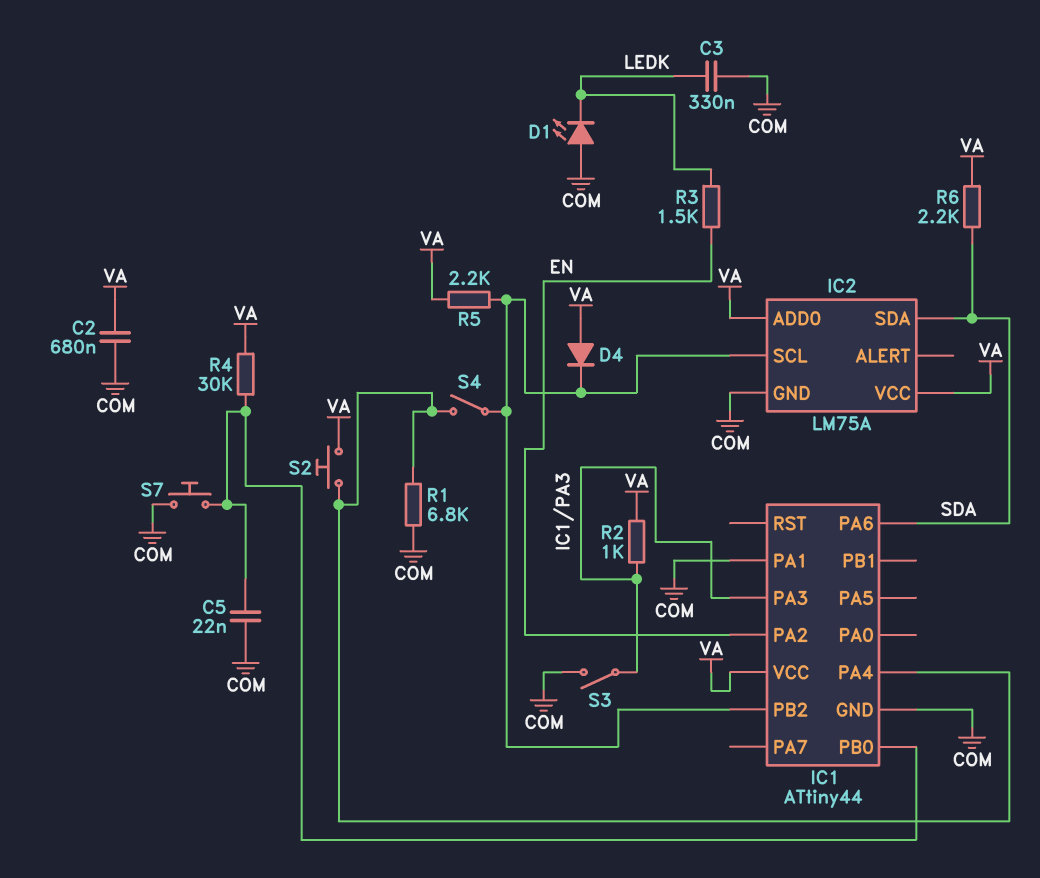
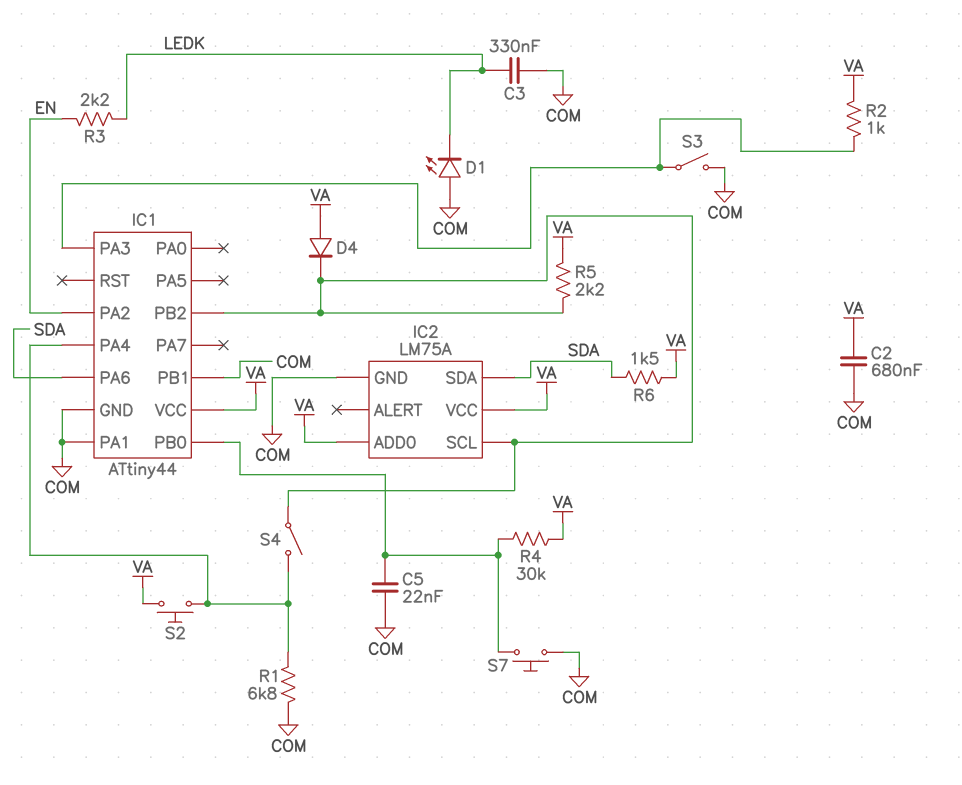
IC1 pin PB1: none -> COM
R3: 1.5k (EN, LEDK) -> 2.2k (EN, LEDK)
R6: 2.2k (SDA, VA) -> 1.5k (SDA, VA)

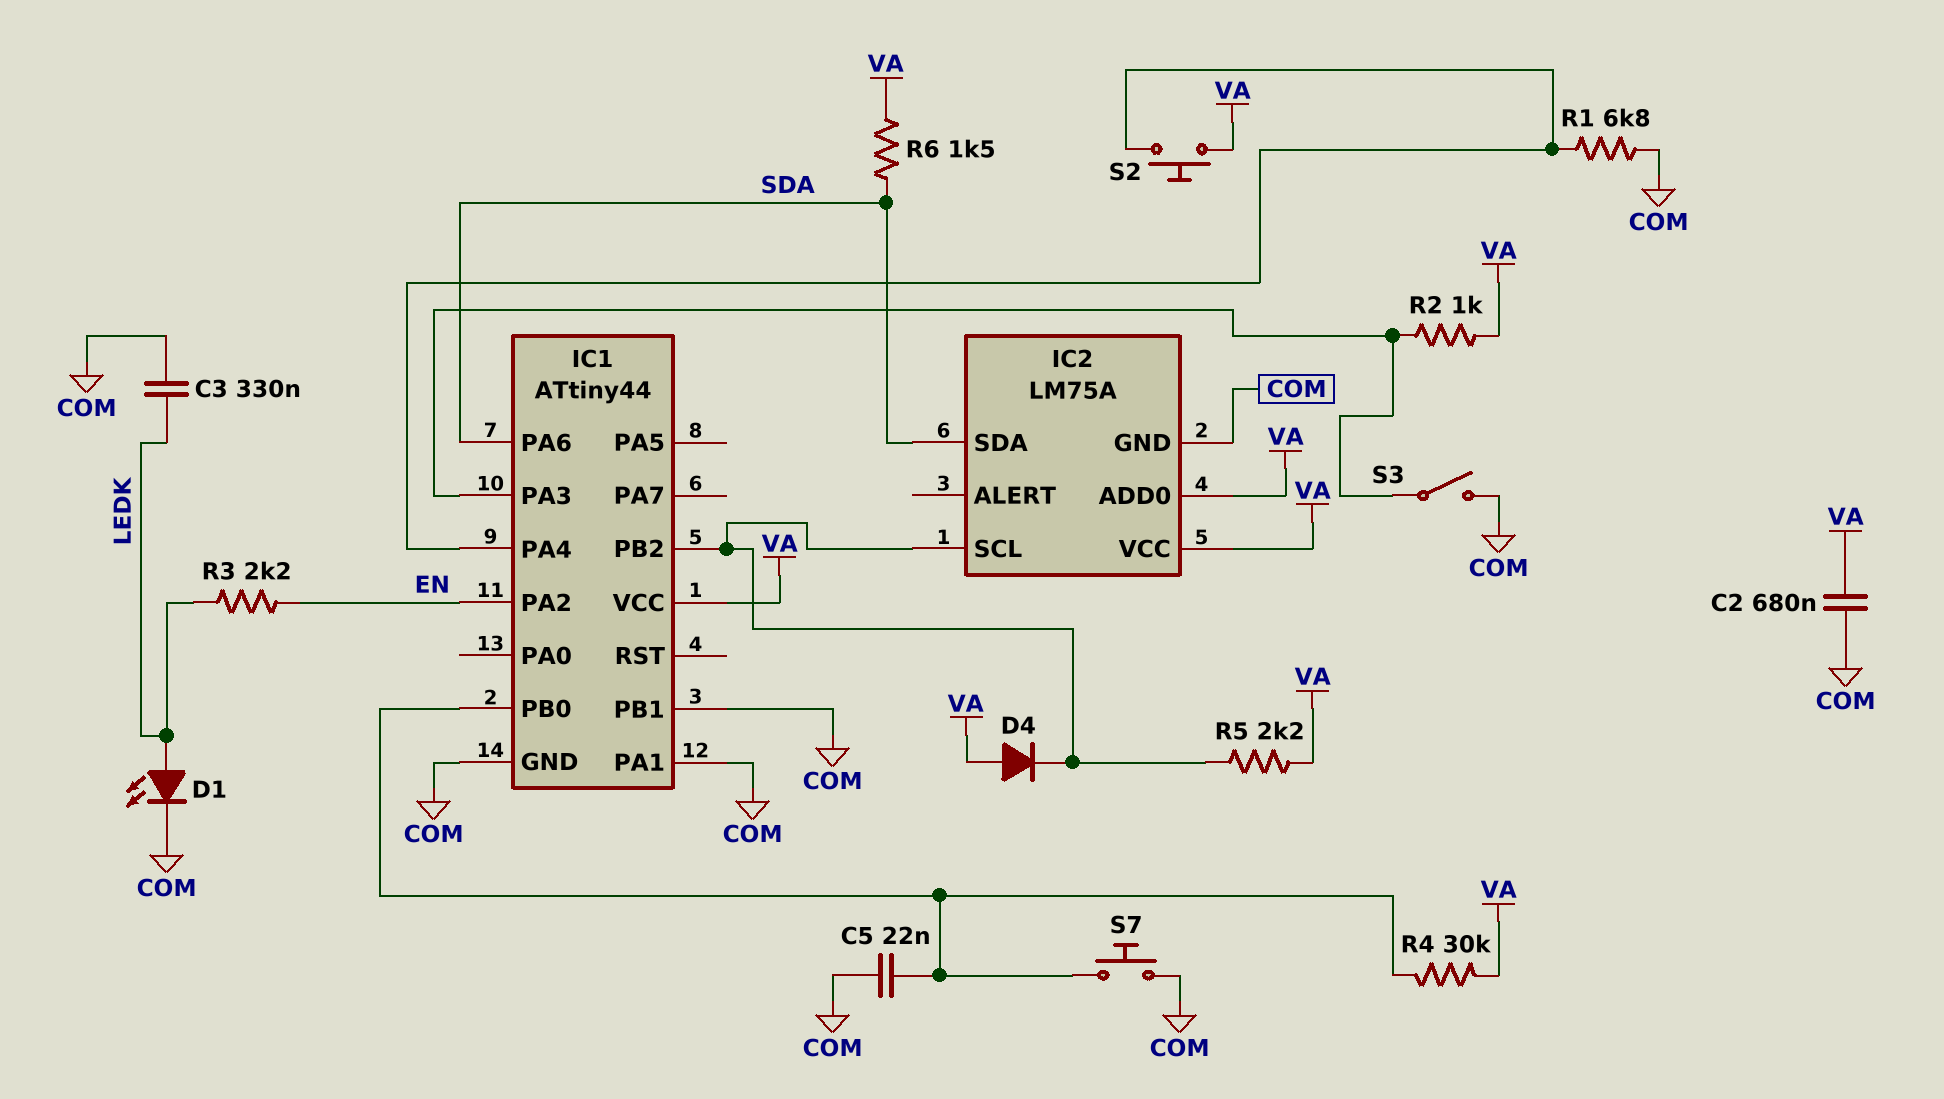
D1: LED (A COM, K LEDK) -> LED (A LEDK, K COM)
S4: switch (IC1/PA4, IC1/PB2) -> none

